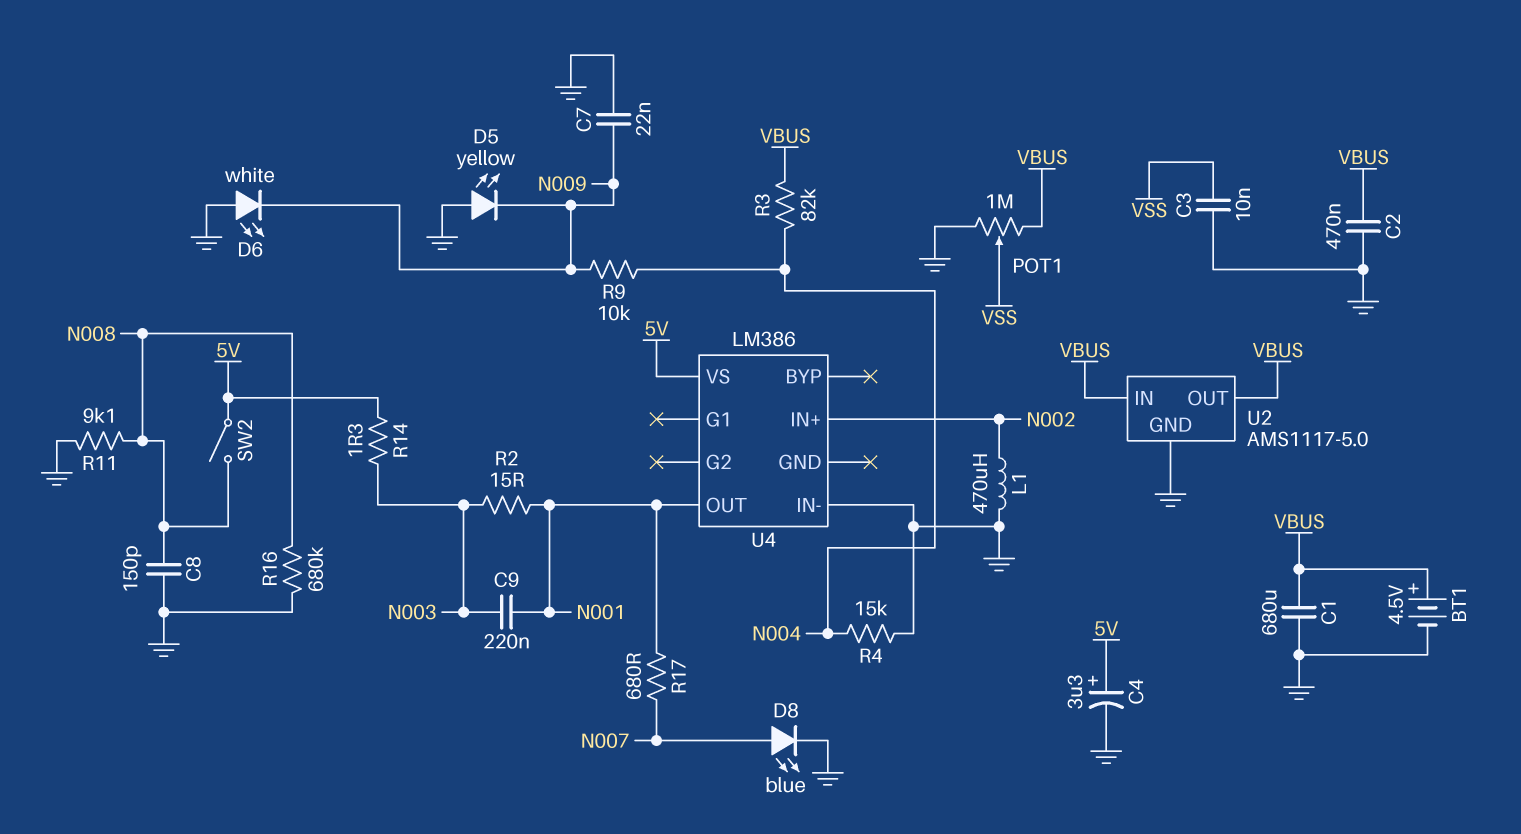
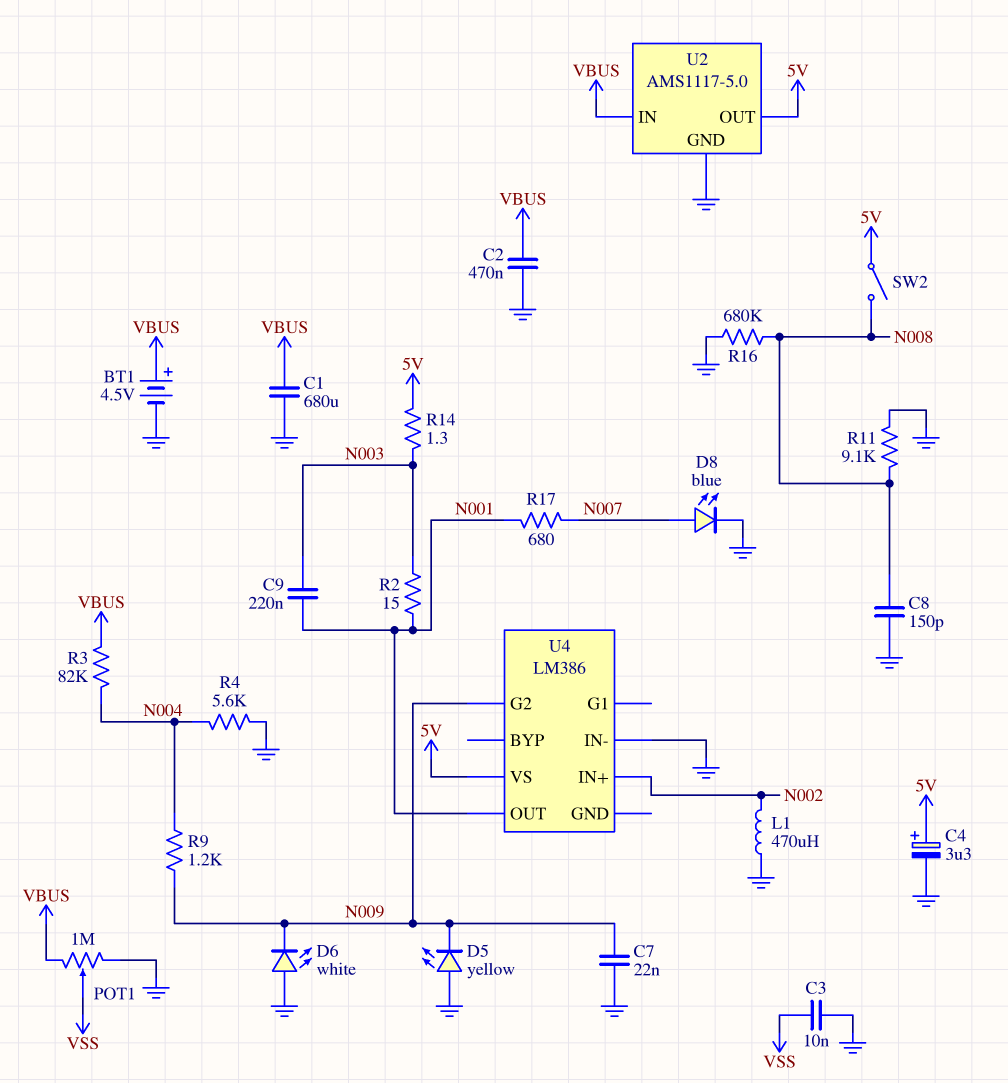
R4: 15k (GND, N004) -> 5.6k (GND, N004)
R9: 10k (N004, N009) -> 1.2k (N004, N009)
U2 pin OUT: VBUS -> 5V
U4 pin G2: none -> N009

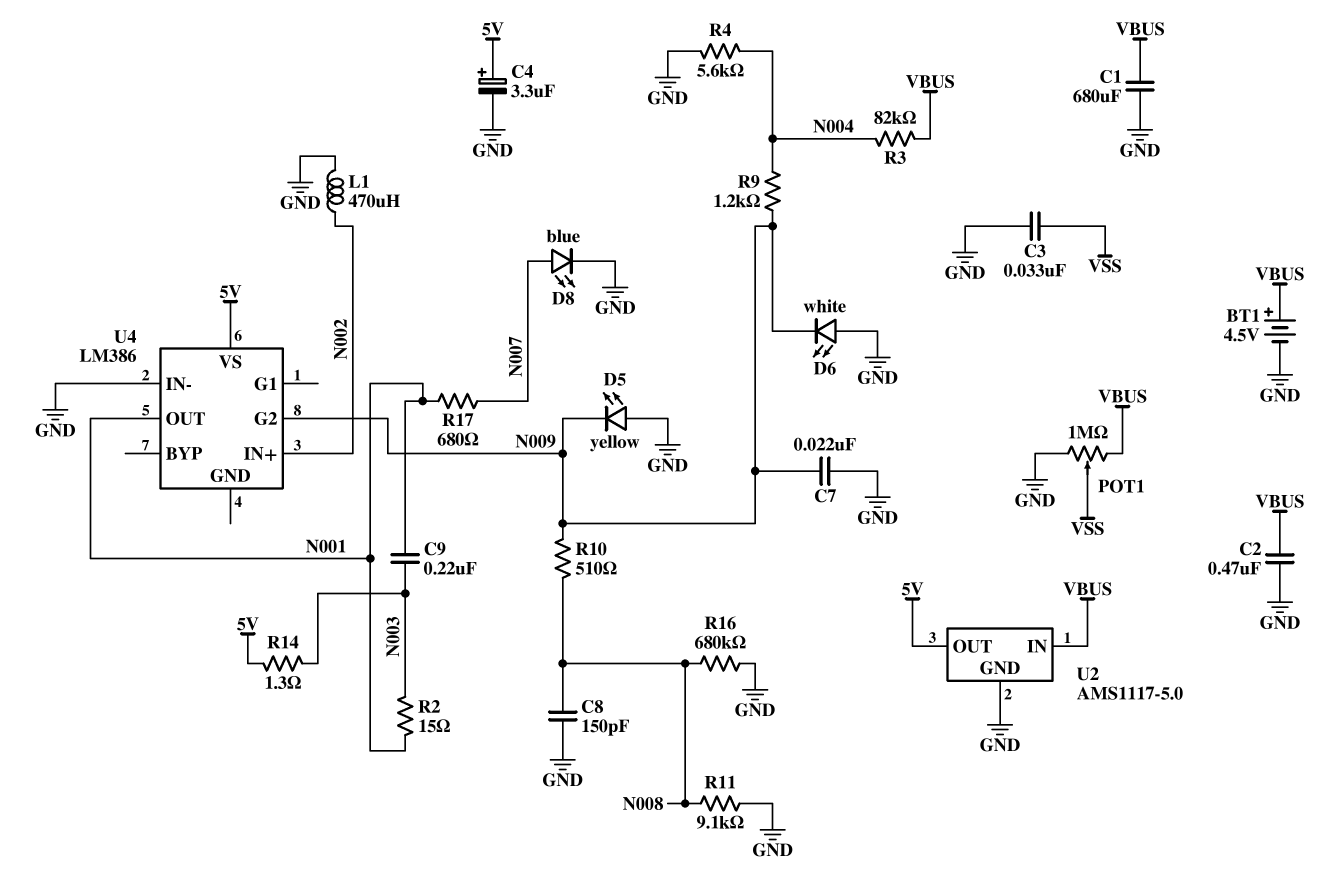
C3: 10nF (GND, VSS) -> 33nF (GND, VSS)
R10: none -> 510 (N008, N009)
SW2: switch (5V, N008) -> none

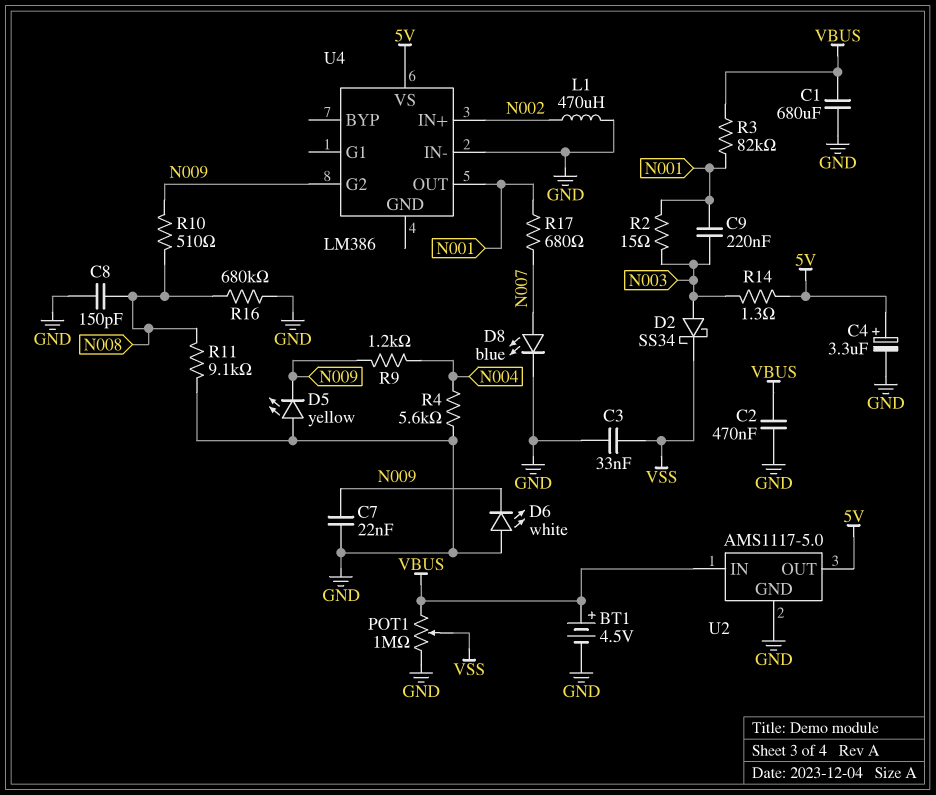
D2: none -> schottky SS34 (A N003, K VSS)
R3: 82k (N004, VBUS) -> 82k (N001, VBUS)

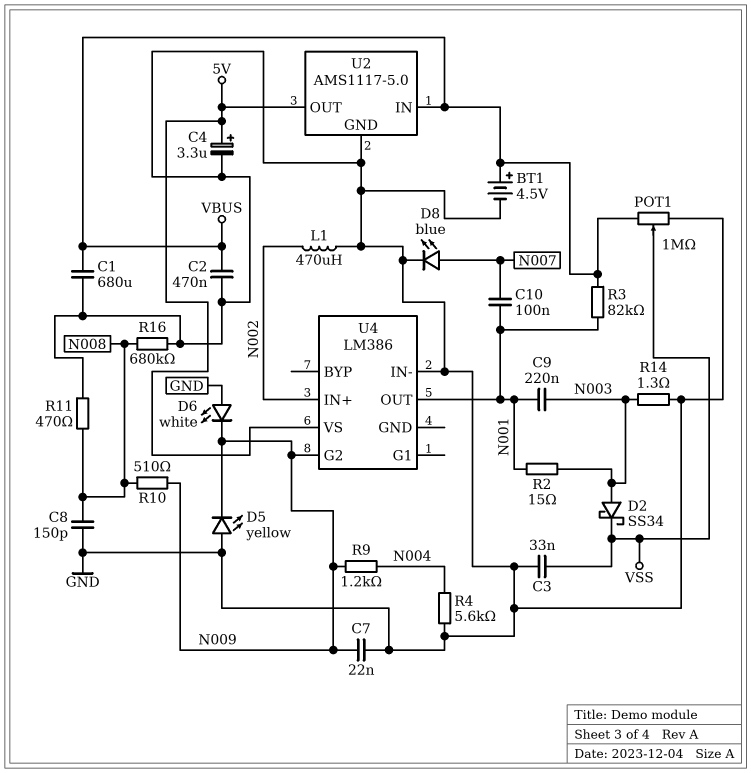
C10: none -> 100nF (N001, N007)
R11: 9.1k (GND, N008) -> 470 (GND, N008)
R14: 1.3 (5V, N003) -> 1.3 (GND, N003)
R17: 680 (N001, N007) -> none

